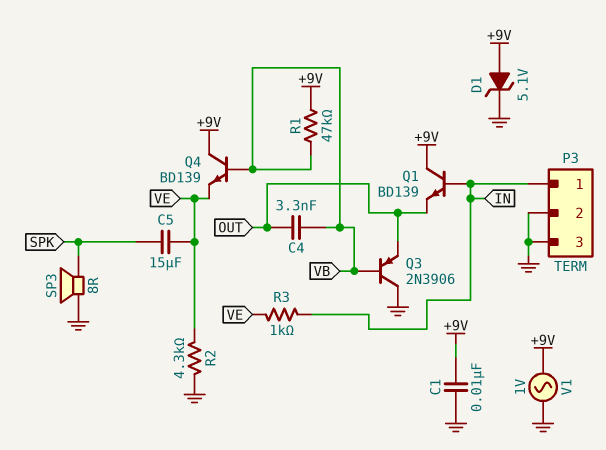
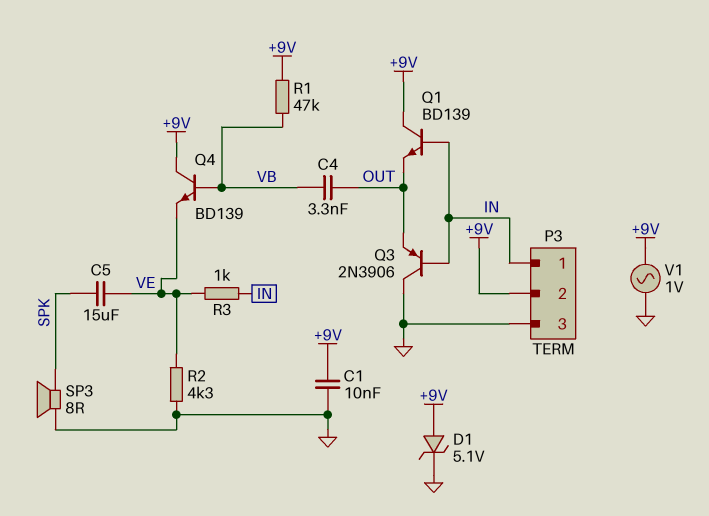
P3 pin 2: GND -> +9V
Q3: PNP 2N3906 (B VB, C GND, E OUT) -> PNP 2N3906 (B IN, C GND, E OUT)

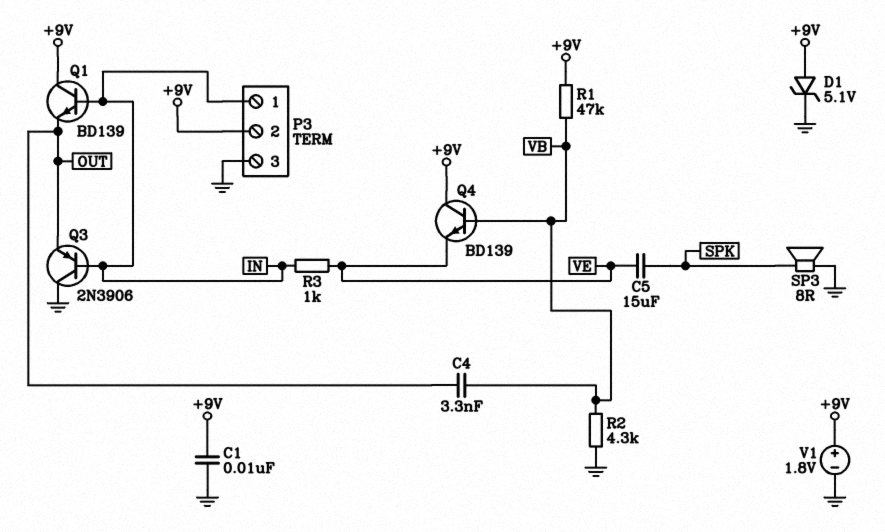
R2: 4.3k (GND, VE) -> 4.3k (GND, VB)
V1: AC 1V (+9V, GND) -> 1.8V (plus +9V, minus GND)

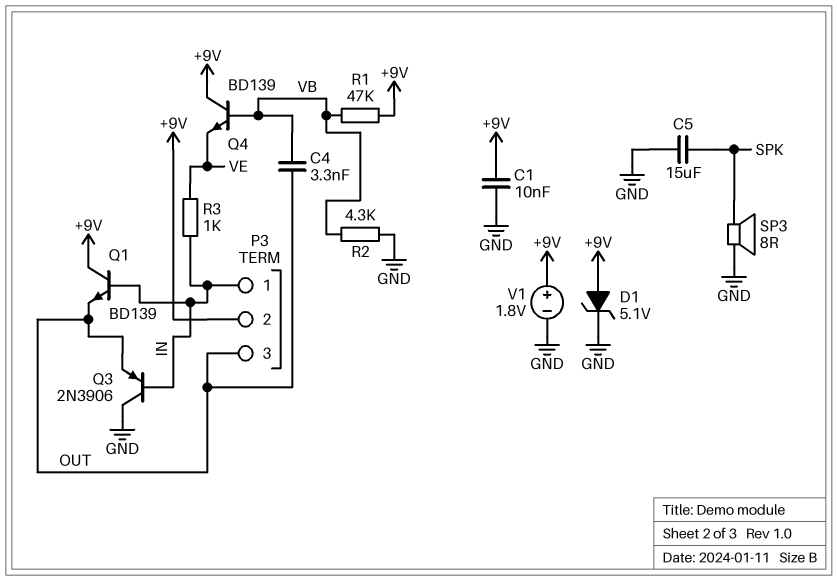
C5: 15uF (SPK, VE) -> 15uF (GND, SPK)
P3 pin 3: GND -> OUT

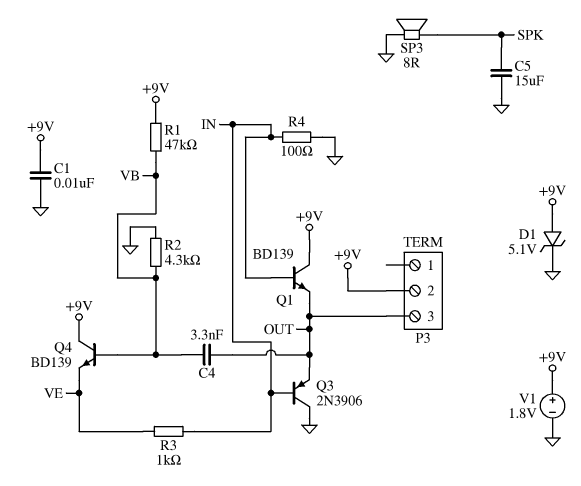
P3 pin 1: IN -> none
R4: none -> 100 (GND, IN)

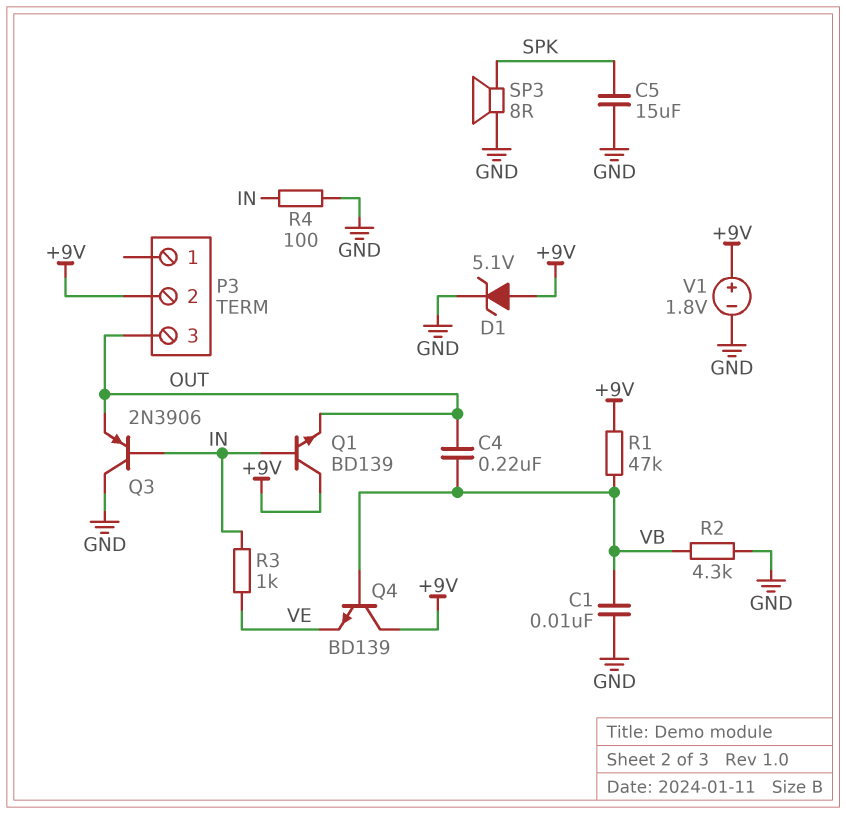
C1: 10nF (+9V, GND) -> 10nF (GND, VB)
C4: 3.3nF (OUT, VB) -> 220nF (OUT, VB)

